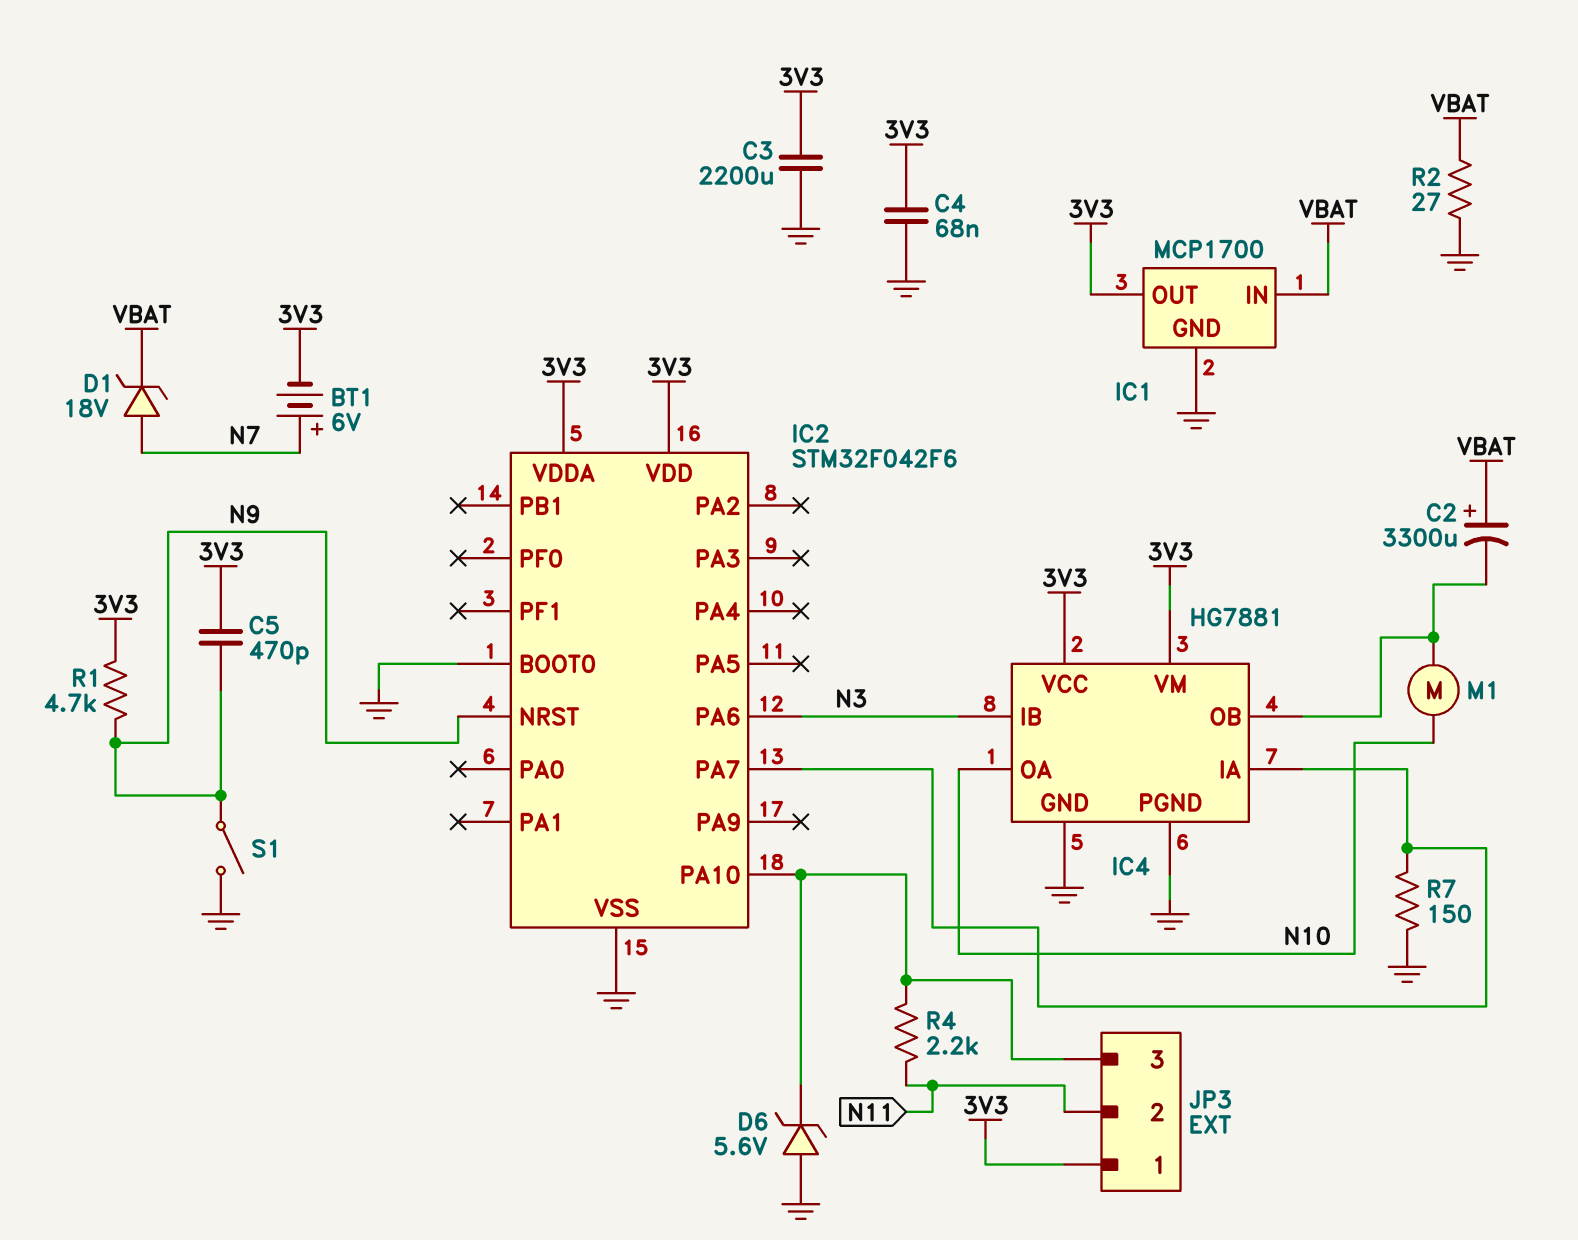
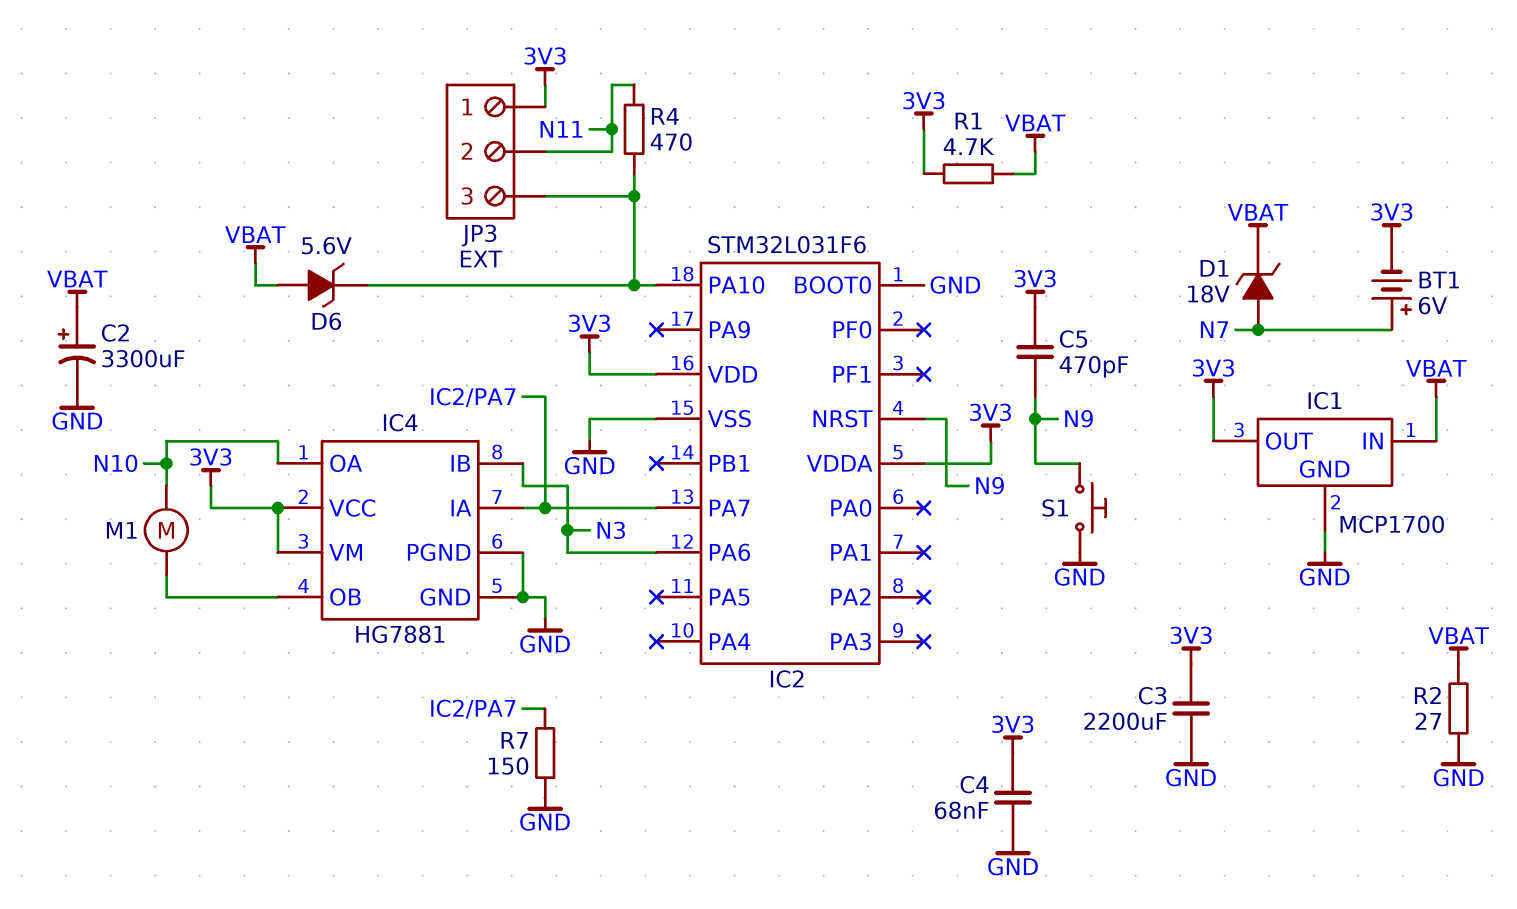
C2: 3300uF (plus VBAT, minus IC4/OB) -> 3300uF (plus VBAT, minus GND)
D6: zener 5.6V (A GND, K IC2/PA10) -> zener 5.6V (A VBAT, K IC2/PA10)
IC2: STM32F042F6 -> STM32L031F6
R1: 4.7k (3V3, N9) -> 4.7k (3V3, VBAT)
R4: 2.2k (IC2/PA10, N11) -> 470 (IC2/PA10, N11)
S1: switch (GND, N9) -> button (GND, N9)

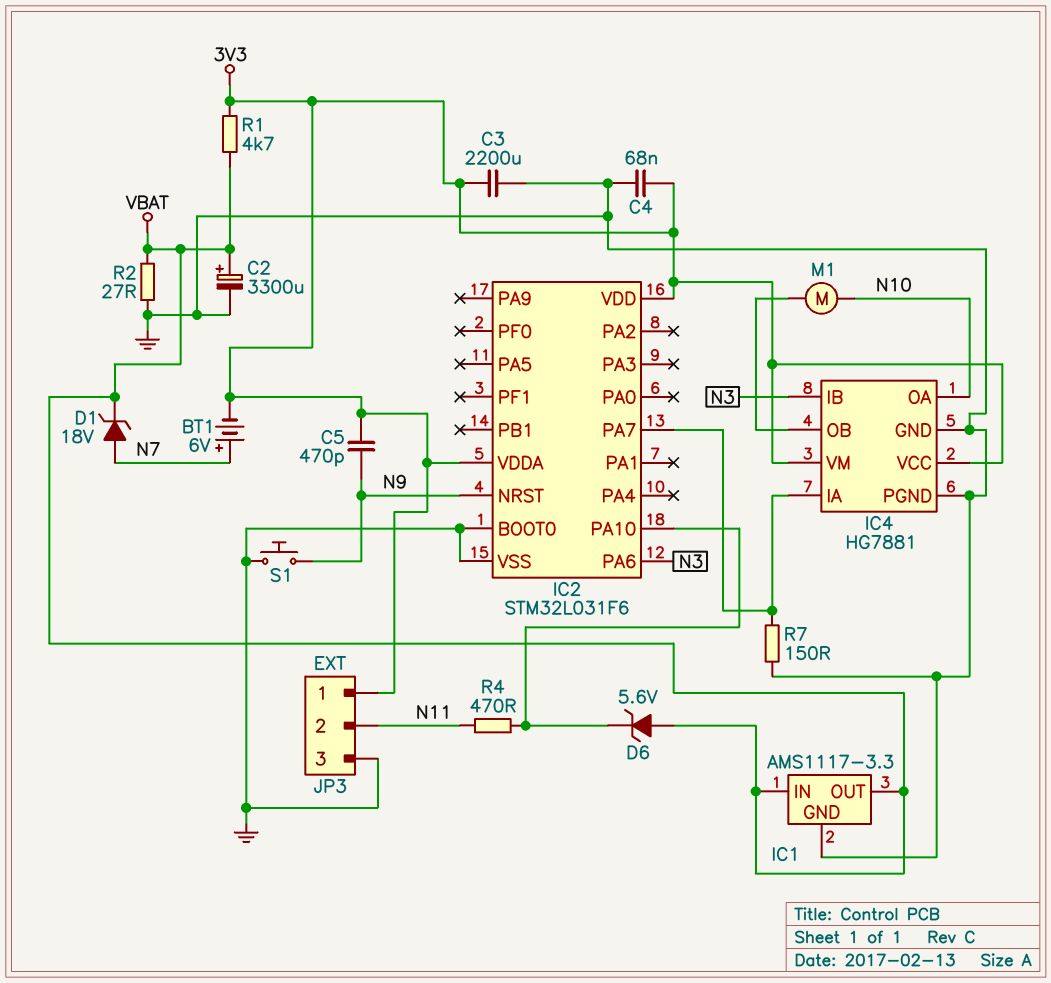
IC1: MCP1700 -> AMS1117-3.3
IC1 pin OUT: 3V3 -> VBAT
JP3 pin 3: IC2/PA10 -> GND

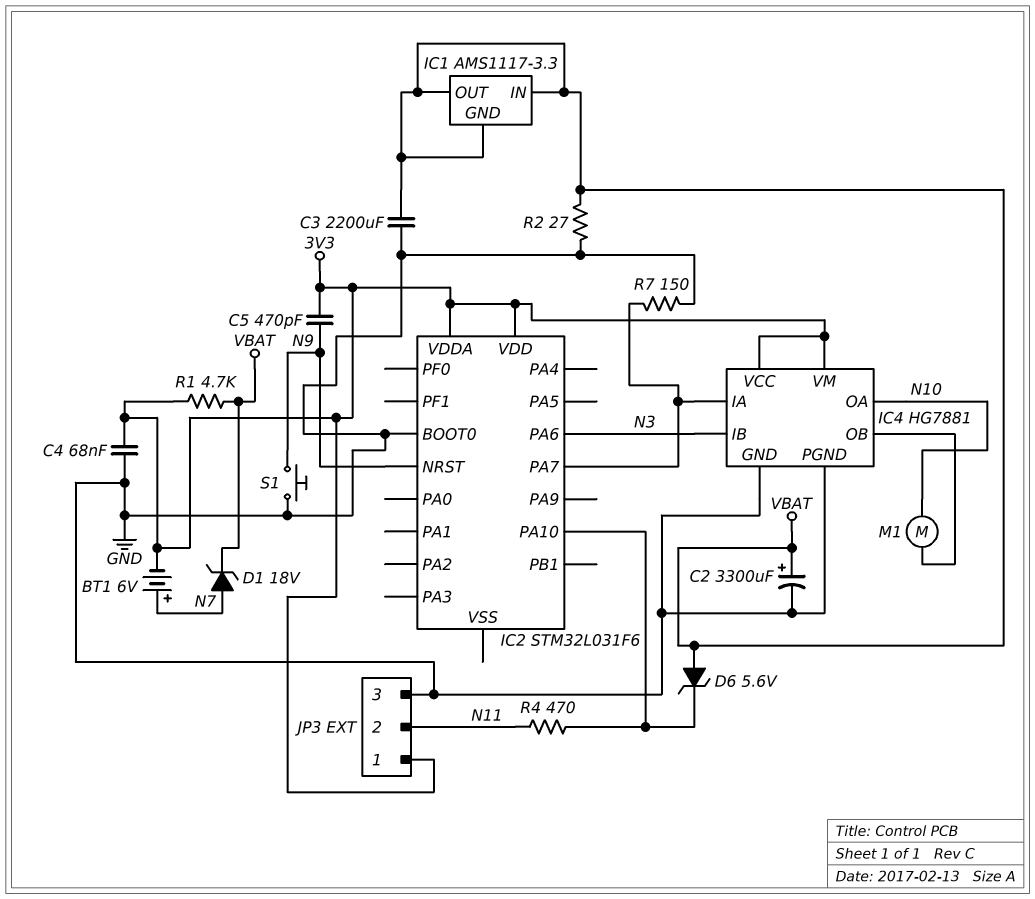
C3: 2200uF (3V3, GND) -> 2200uF (GND, VBAT)
IC1 pin GND: GND -> VBAT
IC2 pin VSS: GND -> none

